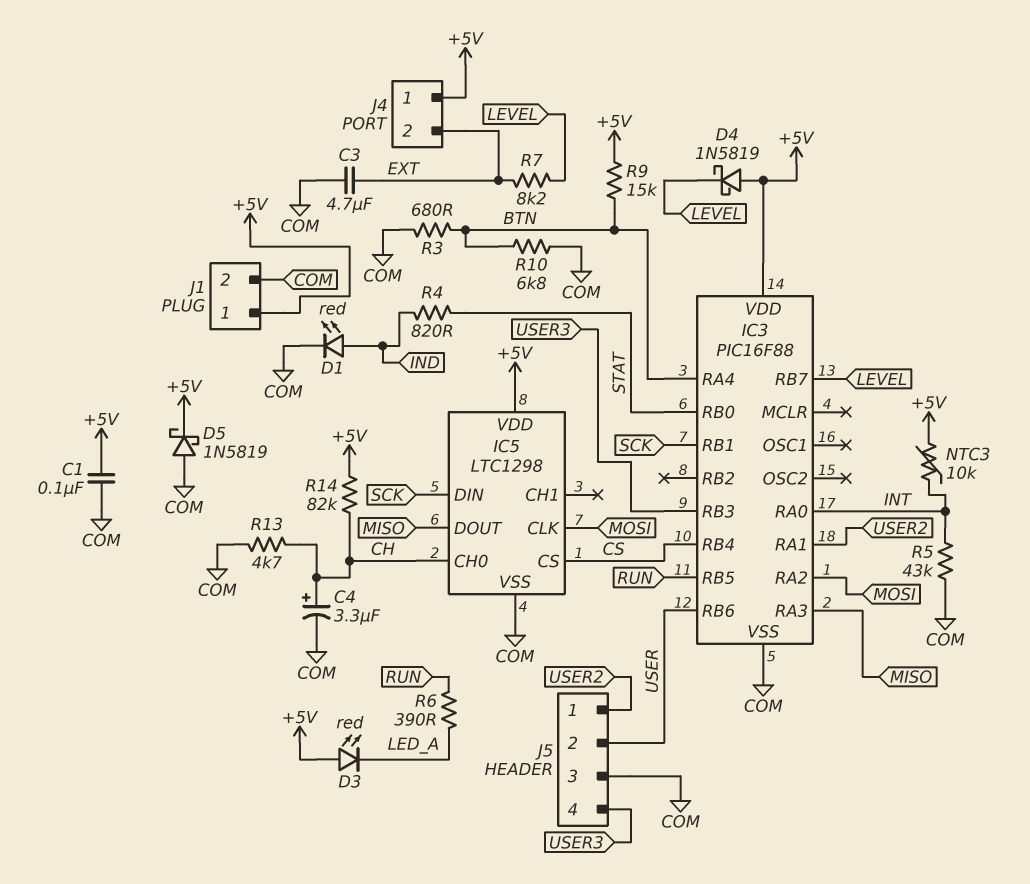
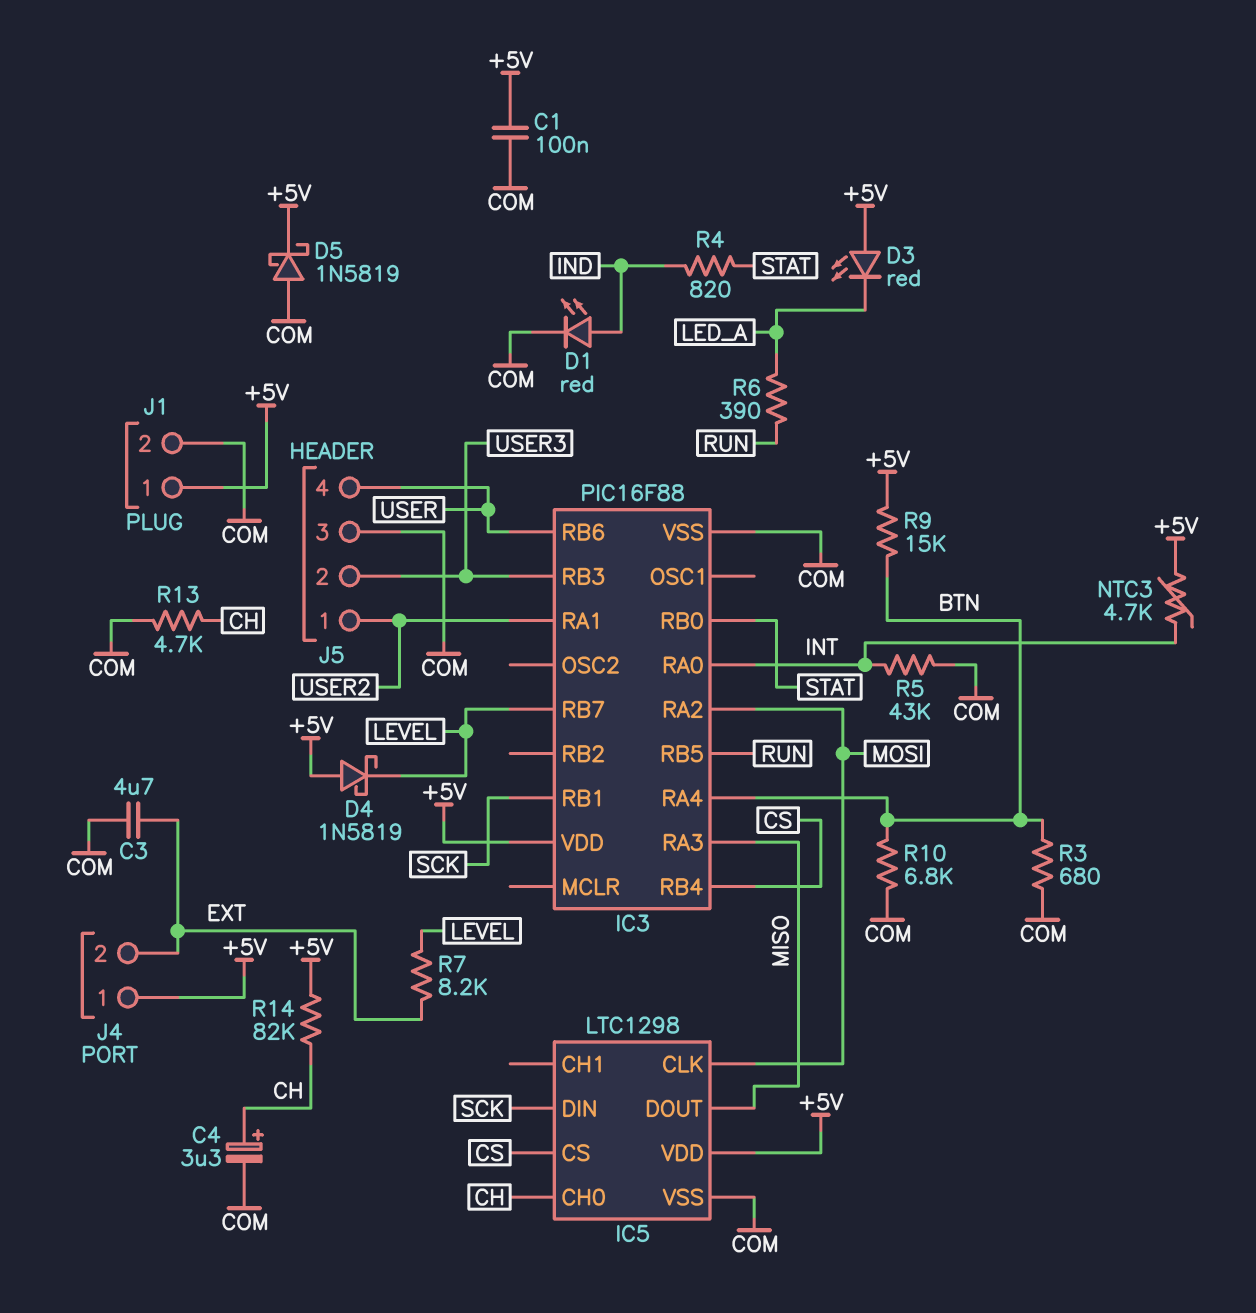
J5 pin 2: USER -> USER3
J5 pin 4: USER3 -> USER
NTC3: 10k (+5V, INT) -> 4.7k (+5V, INT)

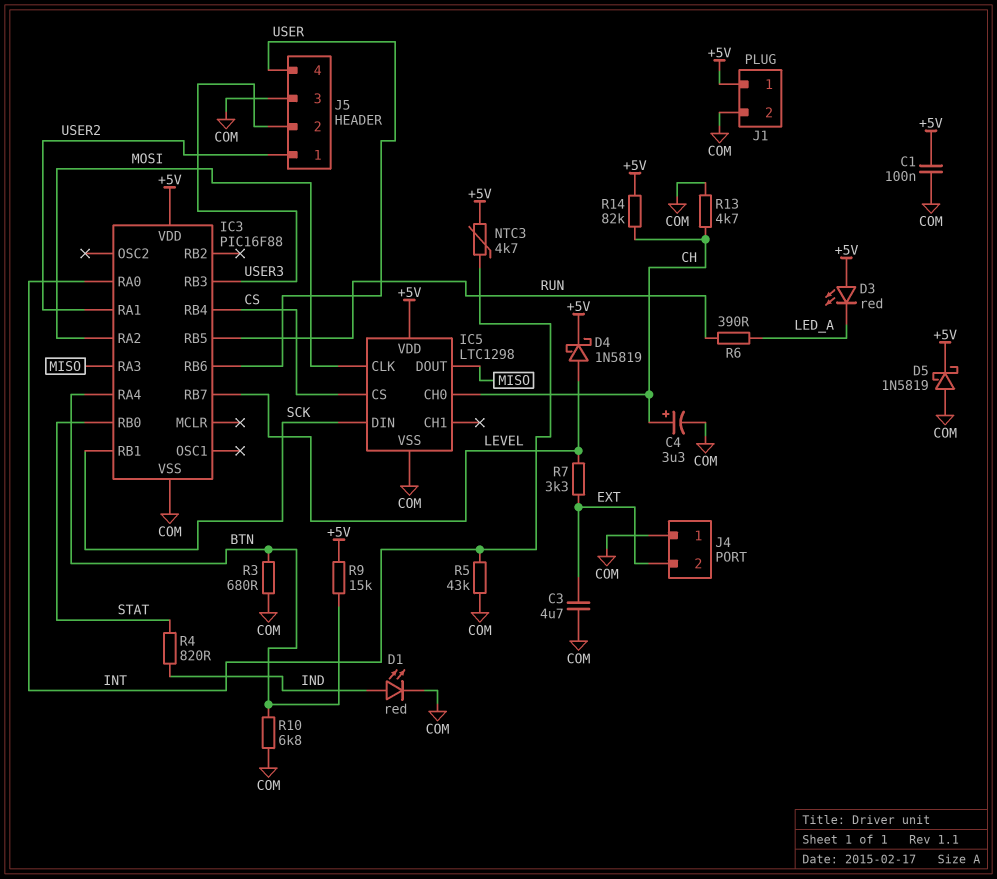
D4: schottky 1N5819 (A +5V, K LEVEL) -> schottky 1N5819 (A LEVEL, K +5V)
J4 pin 1: +5V -> COM
R7: 8.2k (EXT, LEVEL) -> 3.3k (EXT, LEVEL)

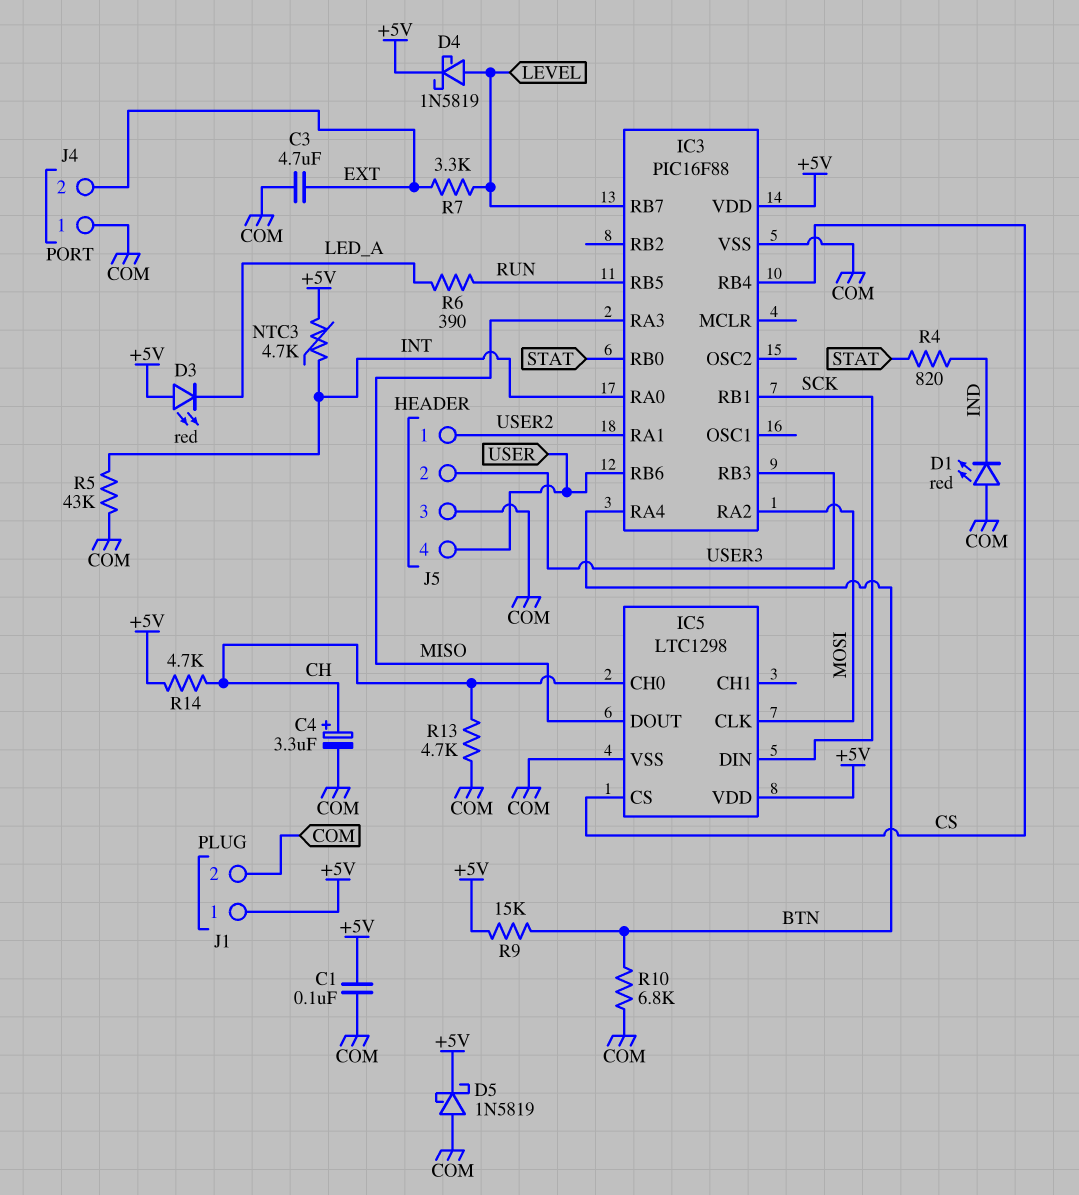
D1: LED red (A IND, K COM) -> LED red (A COM, K IND)
R3: 680 (BTN, COM) -> none
R14: 82k (+5V, CH) -> 4.7k (+5V, CH)

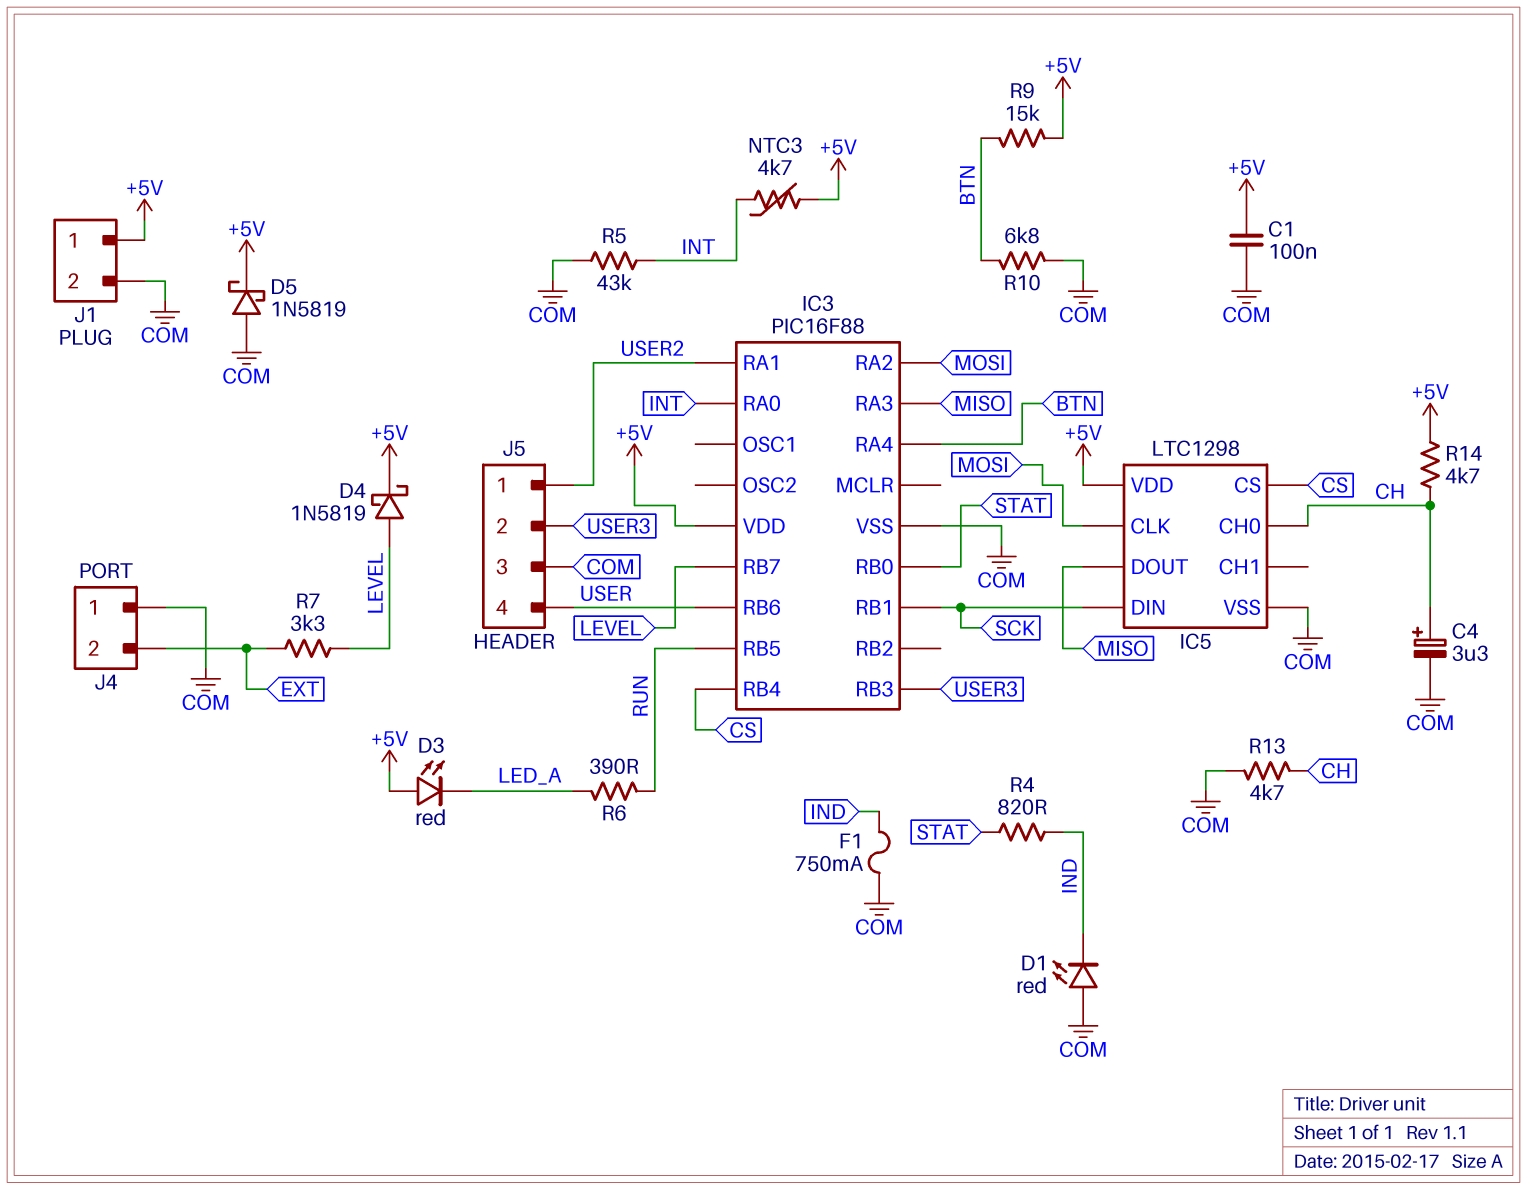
C3: 4.7uF (COM, EXT) -> none
F1: none -> 750mA (COM, IND)

